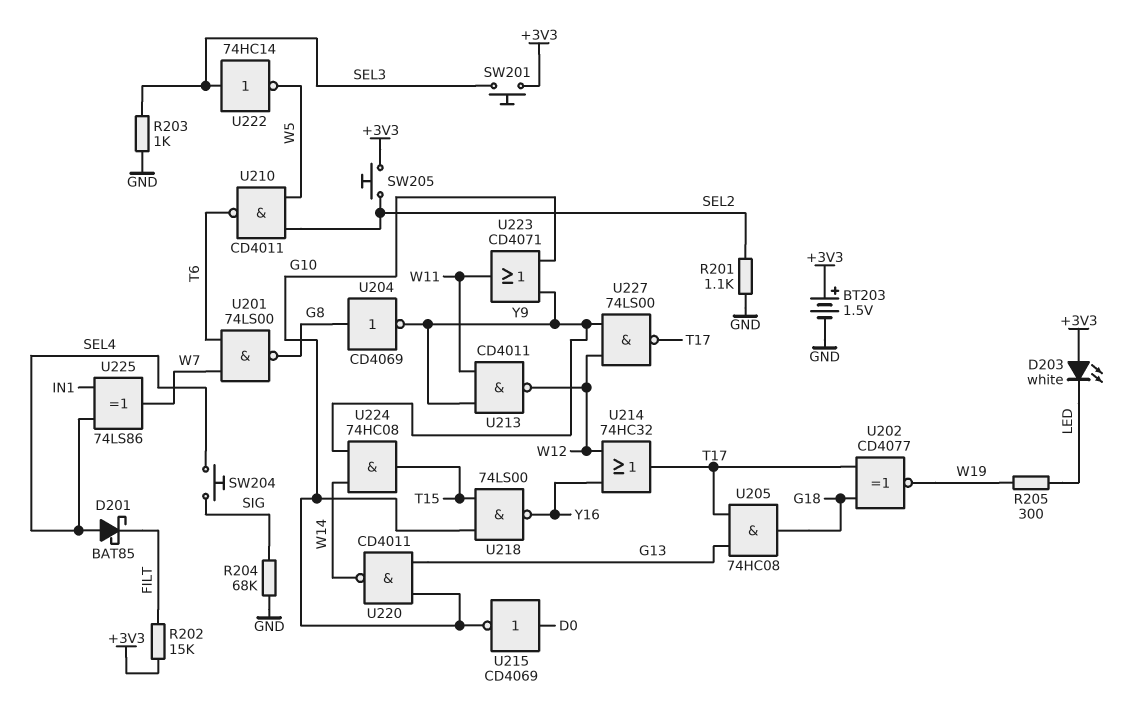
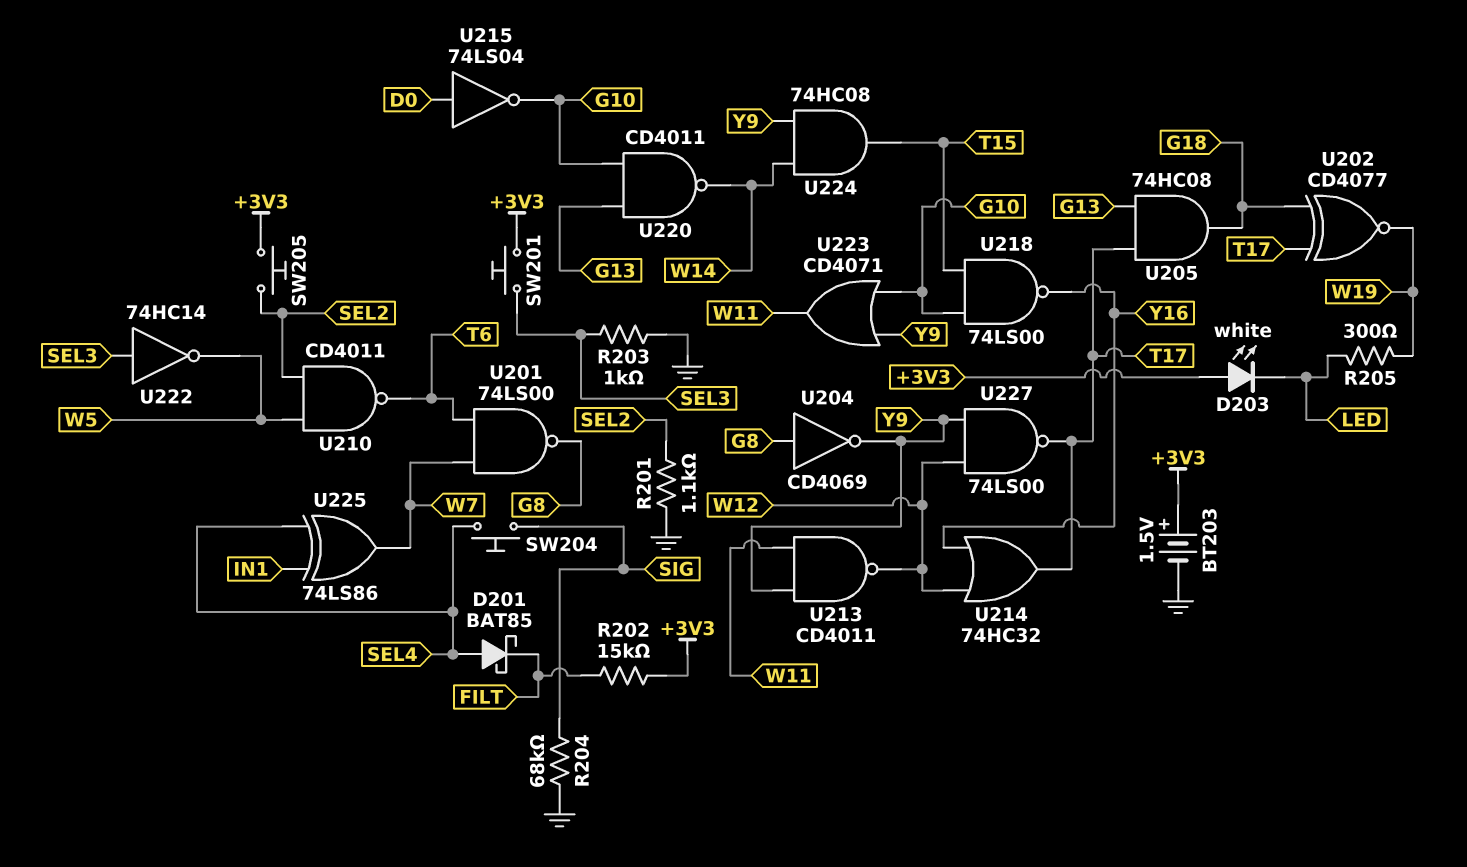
U215: NOT CD4069 (in D0, out G10) -> NOT 74LS04 (in D0, out G10)

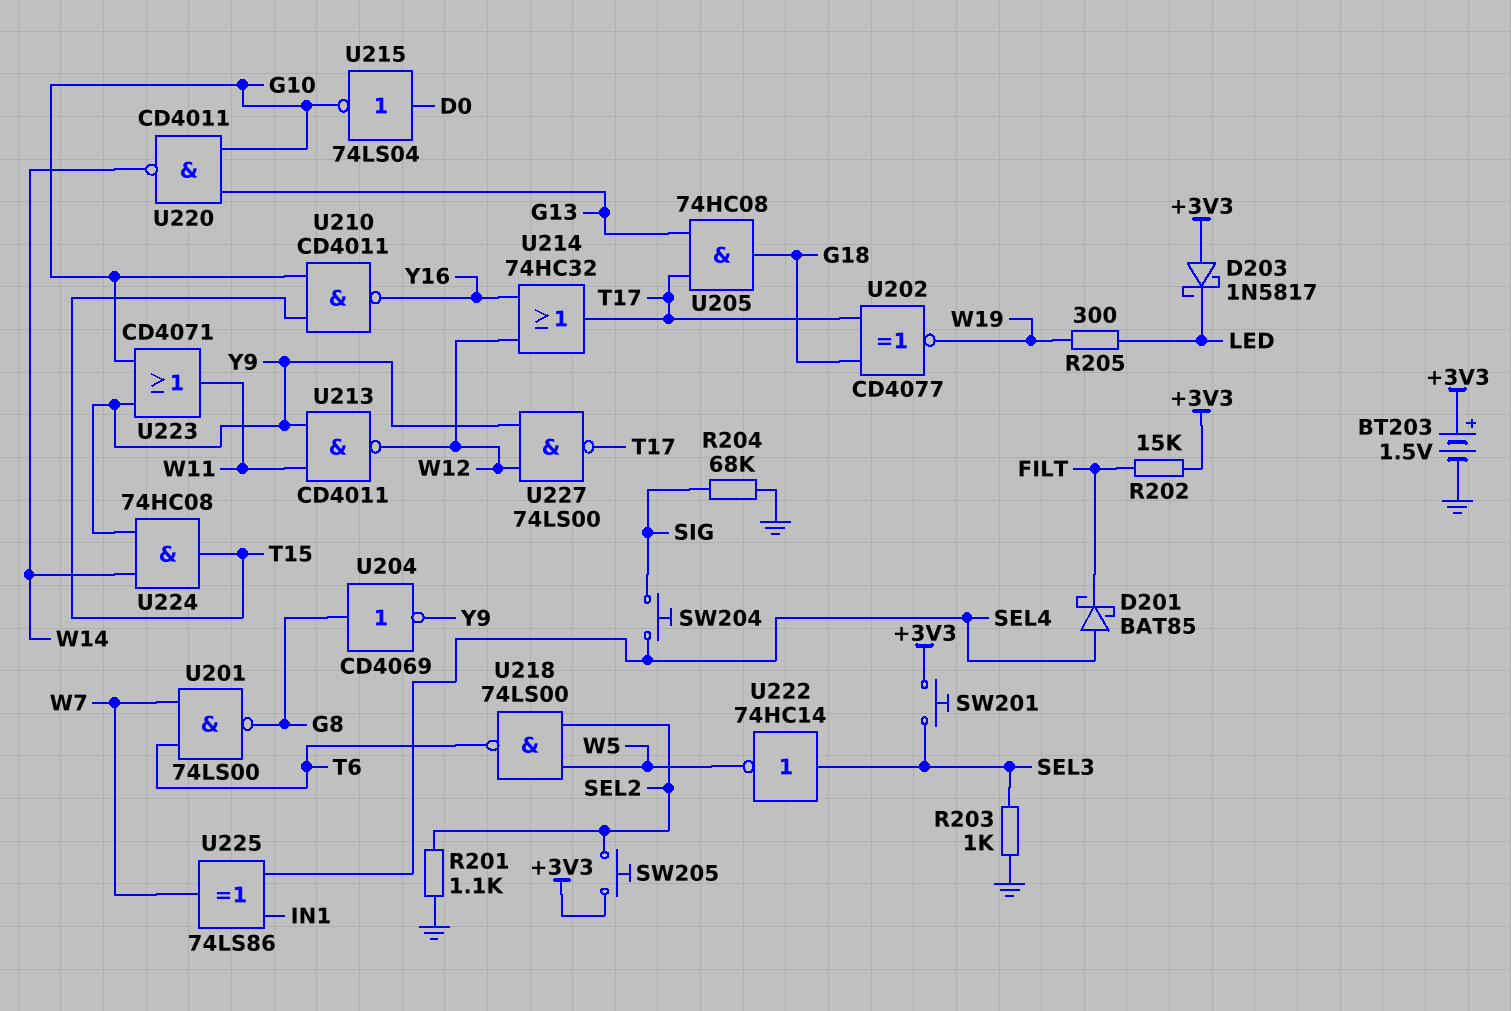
D203: LED white (A +3V3, K LED) -> schottky 1N5817 (A +3V3, K LED)
U210: NAND CD4011 (in SEL2, in W5, out T6) -> NAND CD4011 (in G10, in T15, out Y16)
U218: NAND 74LS00 (in G10, in T15, out Y16) -> NAND 74LS00 (in SEL2, in W5, out T6)

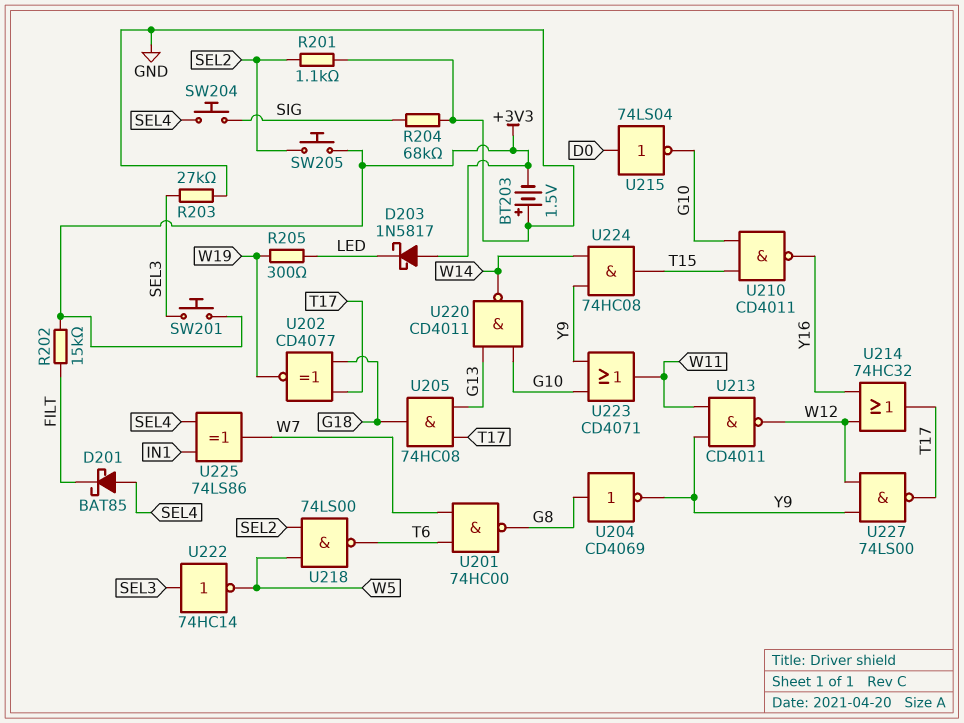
BT203: 1.5V (plus +3V3, minus GND) -> 1.5V (plus GND, minus +3V3)
R203: 1k (GND, SEL3) -> 27k (GND, SEL3)
U201: NAND 74LS00 (in T6, in W7, out G8) -> NAND 74HC00 (in T6, in W7, out G8)

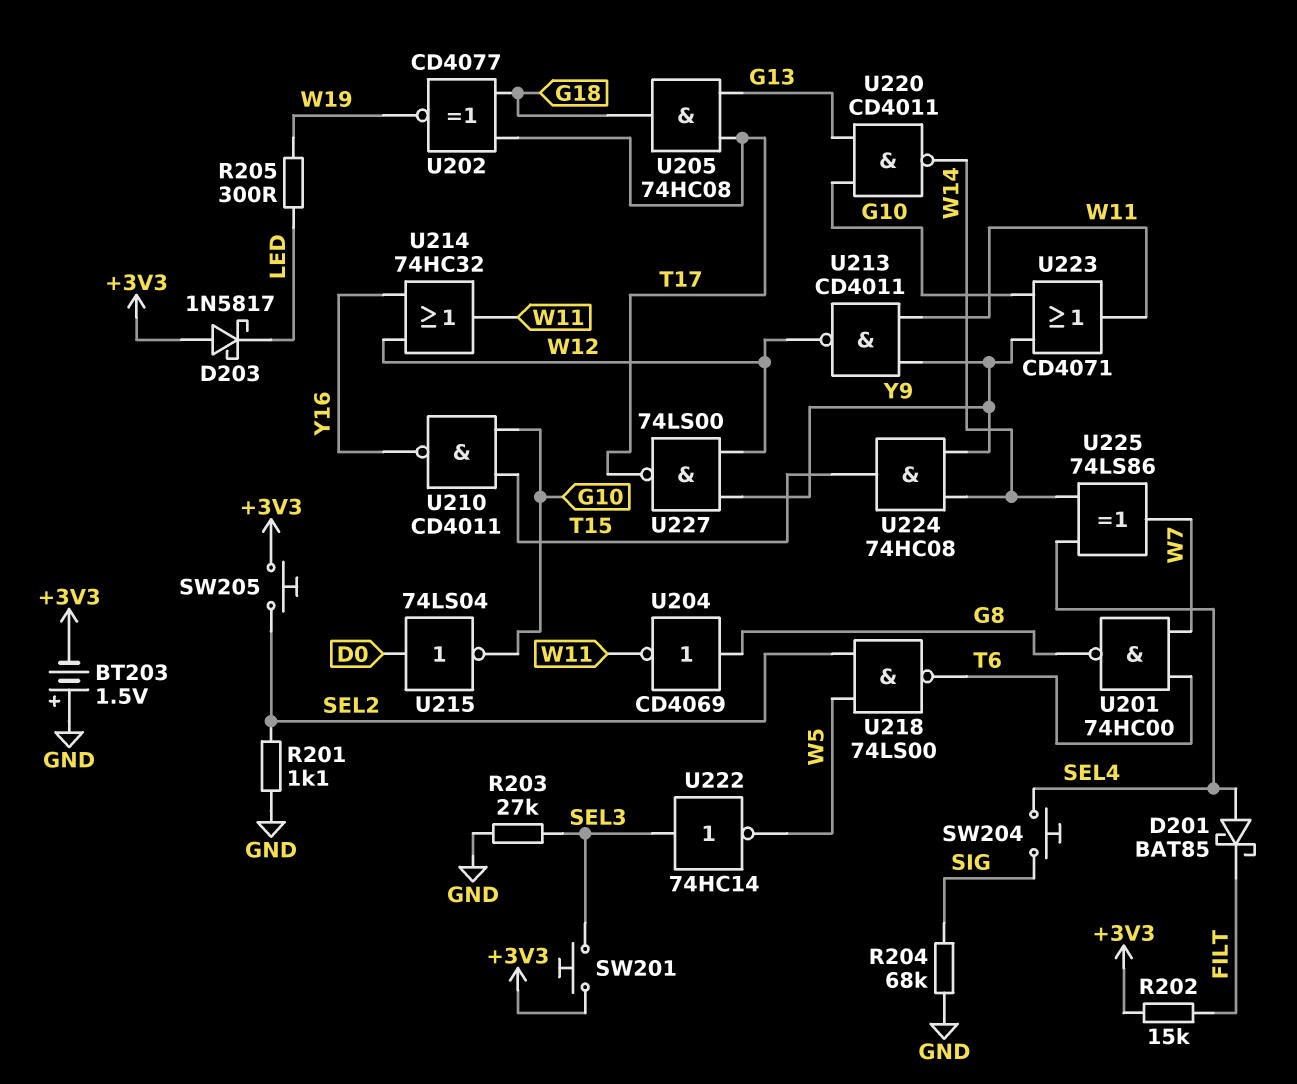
U204: NOT CD4069 (in G8, out Y9) -> NOT CD4069 (in G8, out W11)
U214: OR 74HC32 (in W12, in Y16, out T17) -> OR 74HC32 (in W12, in Y16, out W11)
U225: XOR 74LS86 (in IN1, in SEL4, out W7) -> XOR 74LS86 (in SEL4, in W14, out W7)

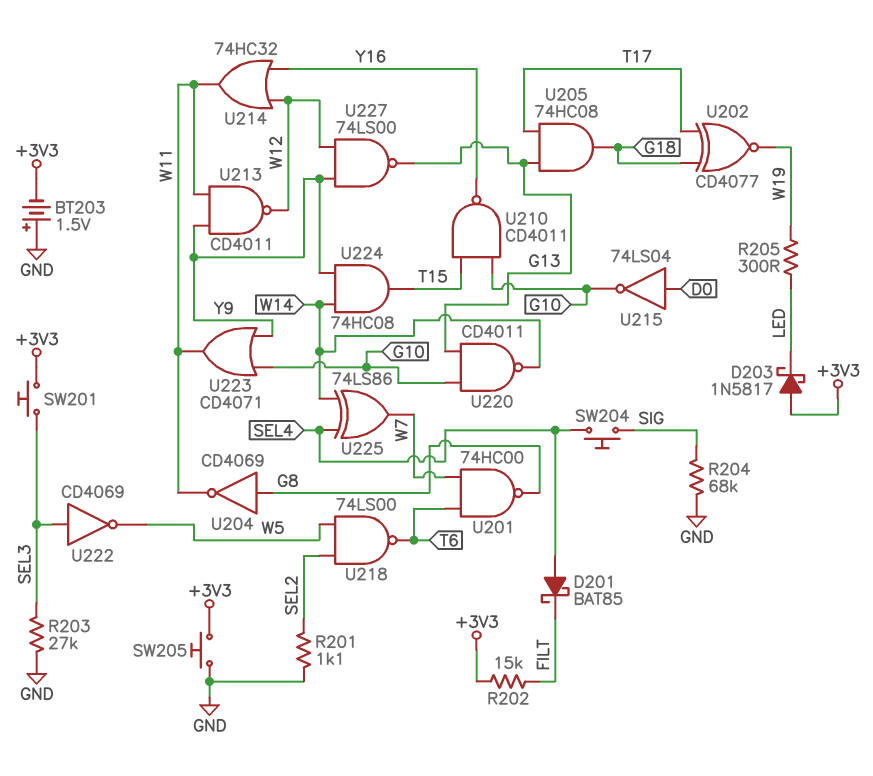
SW205: button (+3V3, SEL2) -> button (+3V3, GND)
U222: NOT 74HC14 (in SEL3, out W5) -> NOT CD4069 (in SEL3, out W5)
U227: NAND 74LS00 (in W12, in Y9, out T17) -> NAND 74LS00 (in W12, in Y9, out G13)

